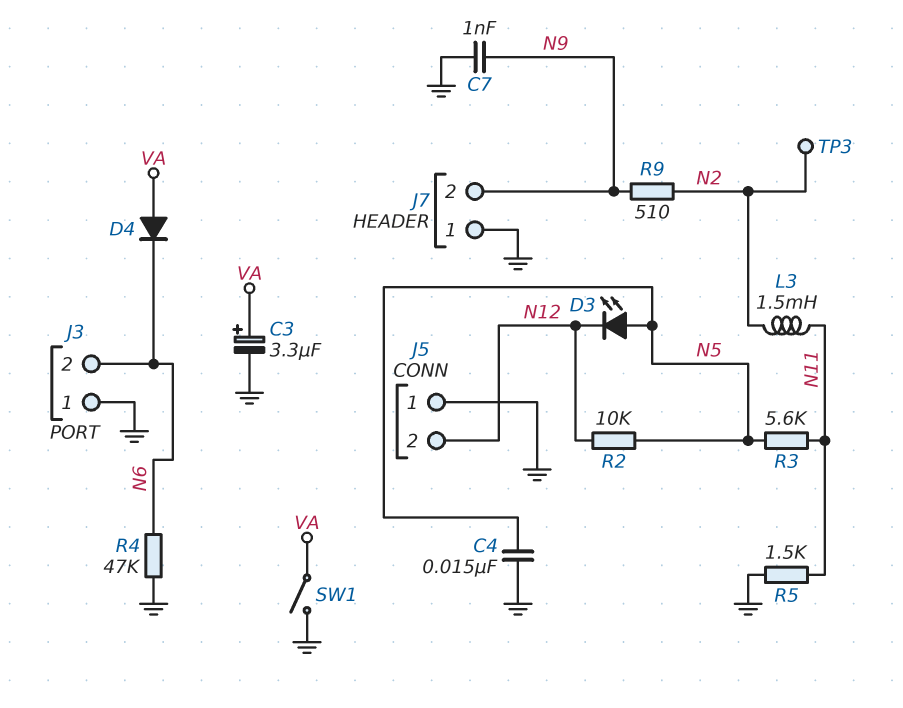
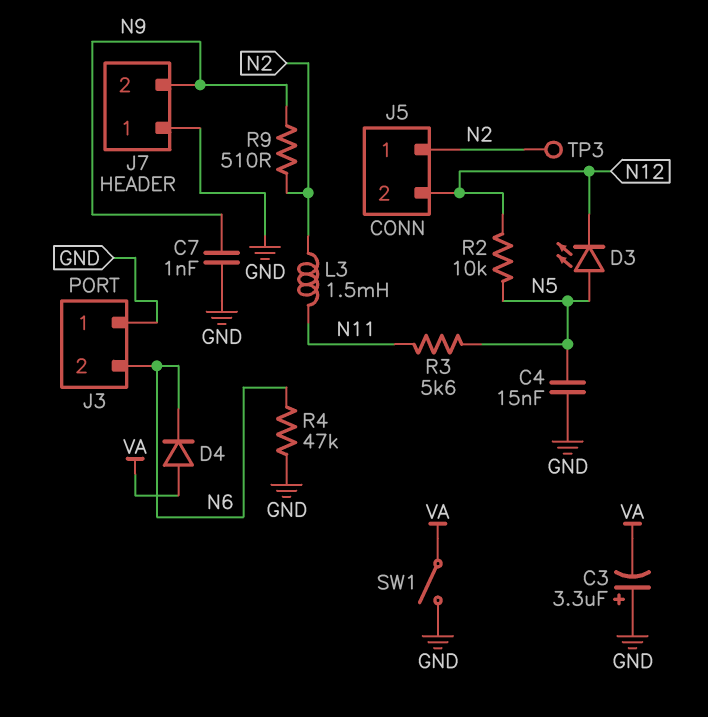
C3: 3.3uF (plus VA, minus GND) -> 3.3uF (plus GND, minus VA)
J5 pin 1: GND -> N2
R5: 1.5k (GND, N11) -> none

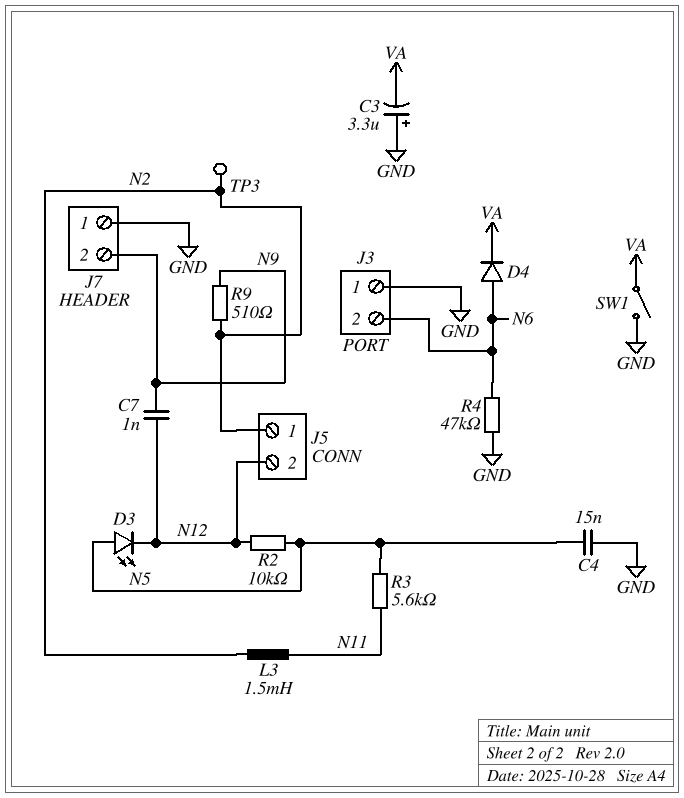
C7: 1nF (GND, N9) -> 1nF (N9, N12)
D4: diode (A VA, K N6) -> diode (A N6, K VA)

